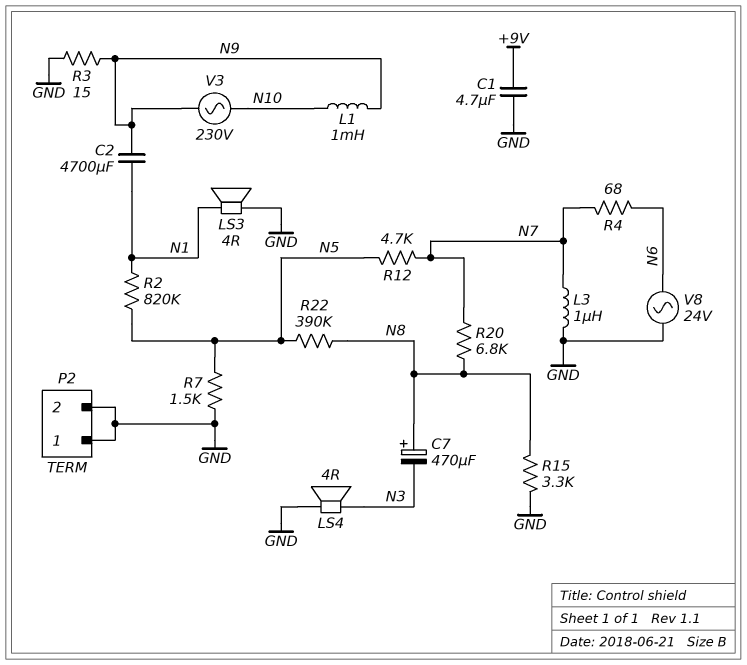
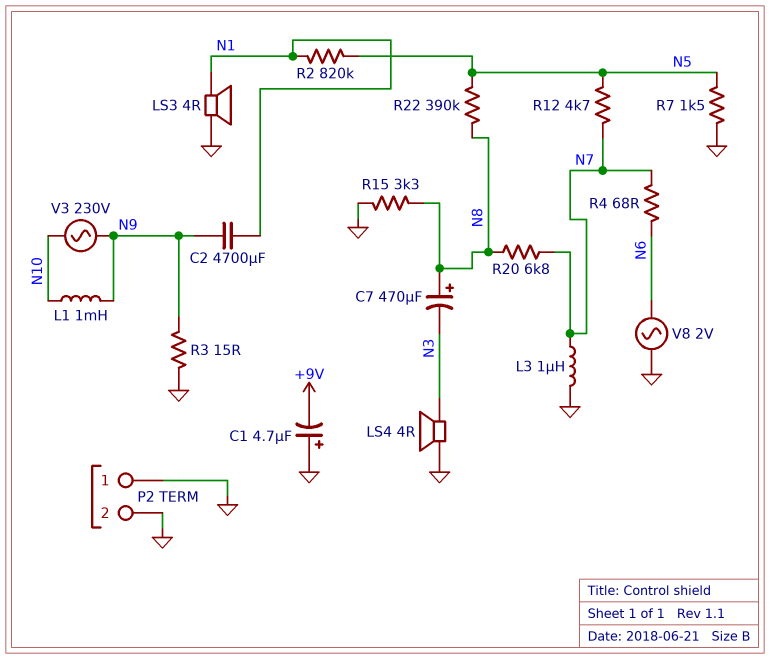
C1: 4.7uF (+9V, GND) -> 4.7uF (plus GND, minus +9V)
V8: AC 24V (GND, N6) -> AC 2V (GND, N6)

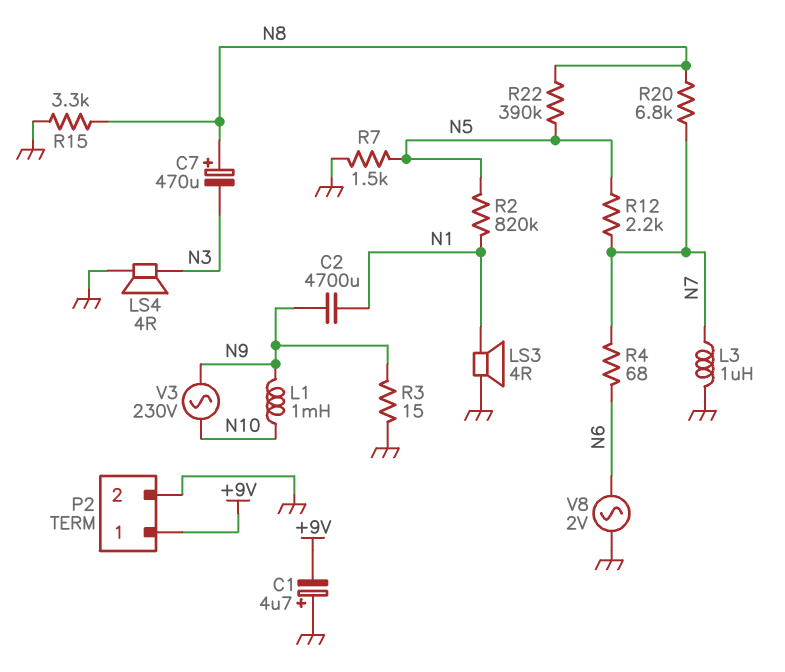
P2 pin 1: GND -> +9V
R12: 4.7k (N5, N7) -> 2.2k (N5, N7)

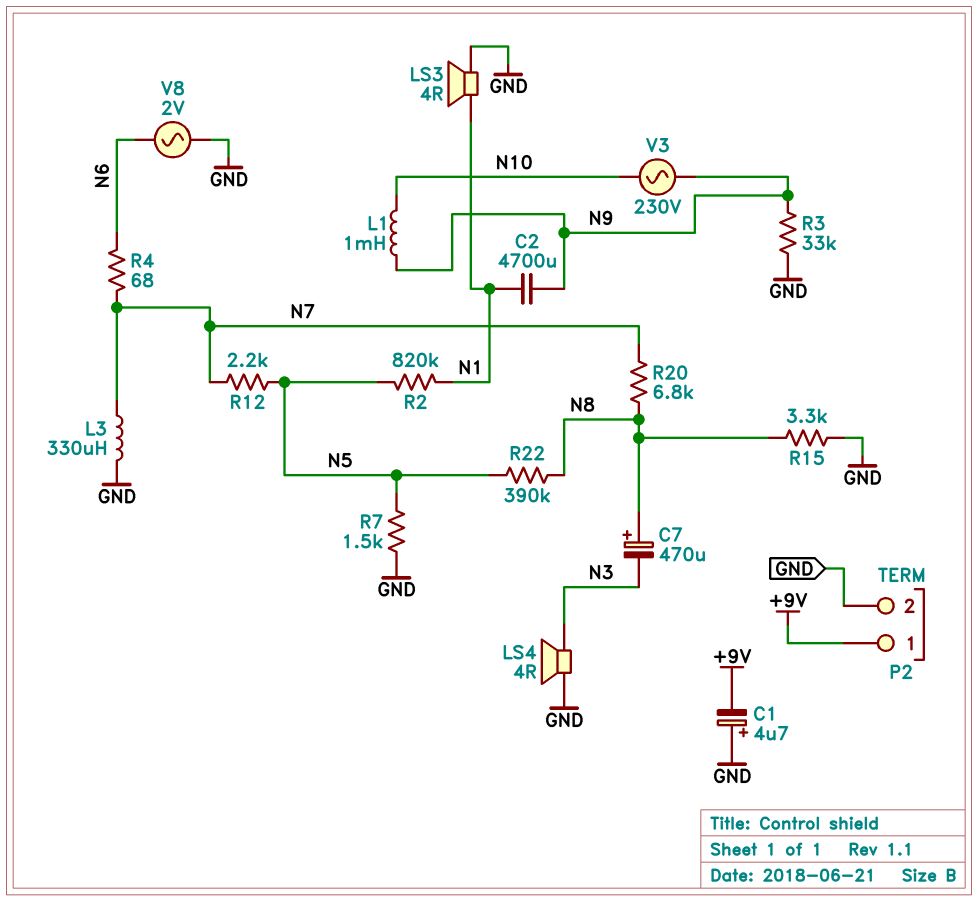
L3: 1uH (GND, N7) -> 330uH (GND, N7)
R3: 15 (GND, N9) -> 33k (GND, N9)

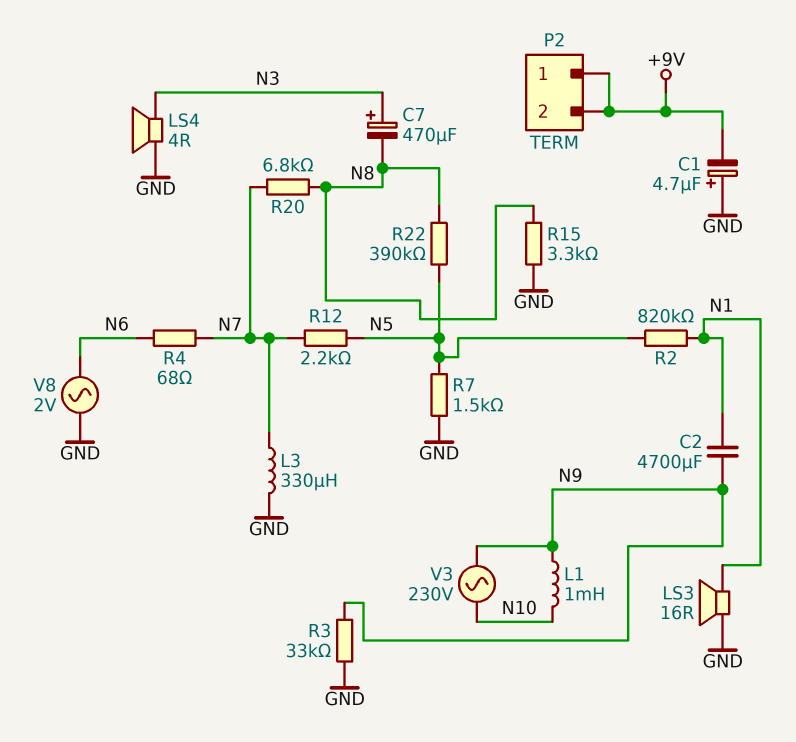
C7: 470uF (plus N8, minus N3) -> 470uF (plus N3, minus N8)
LS3: speaker 4R (GND, N1) -> speaker 16R (GND, N1)
P2 pin 2: GND -> +9V

